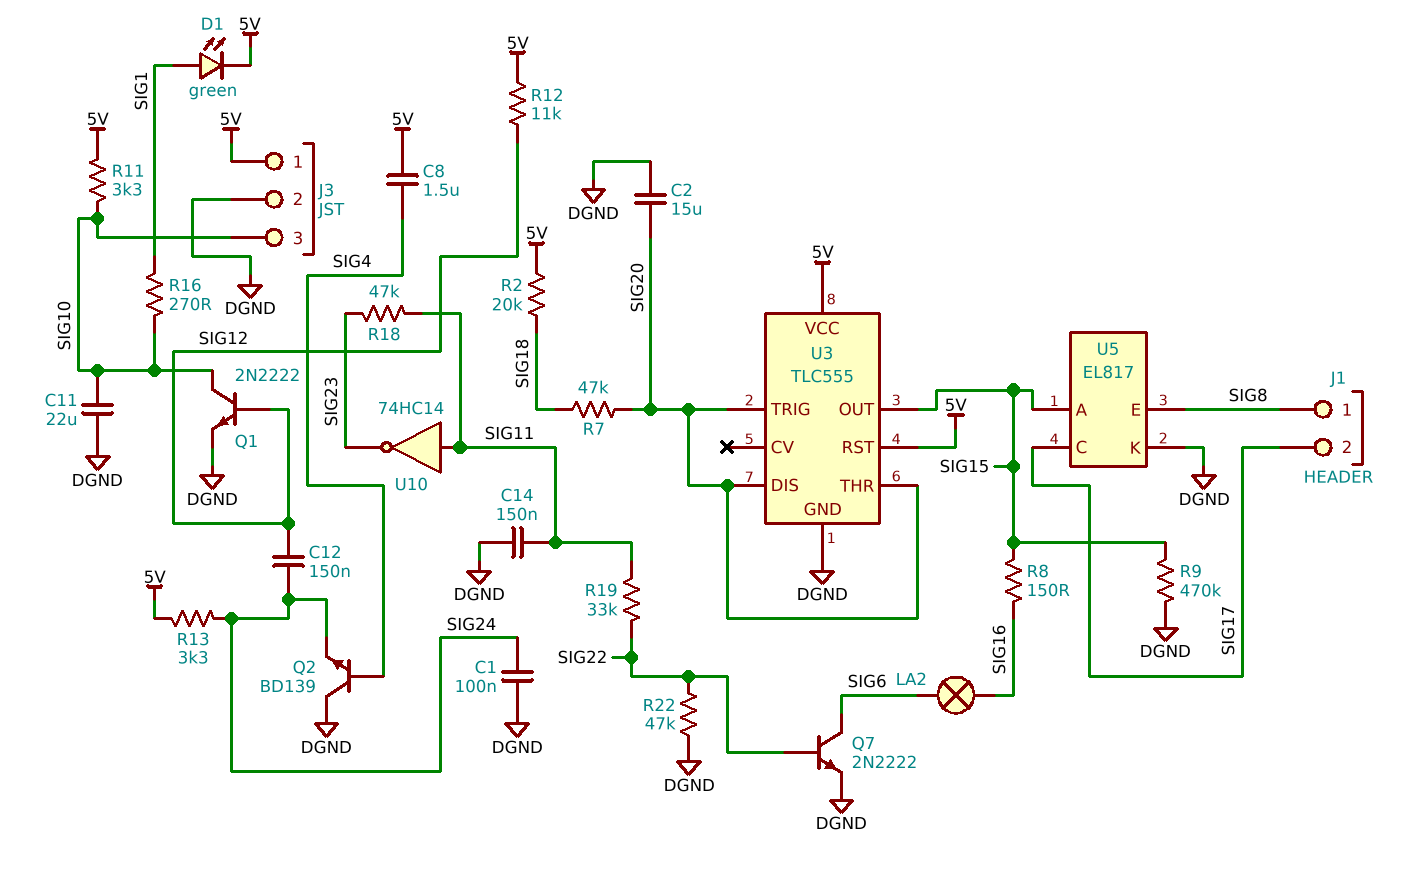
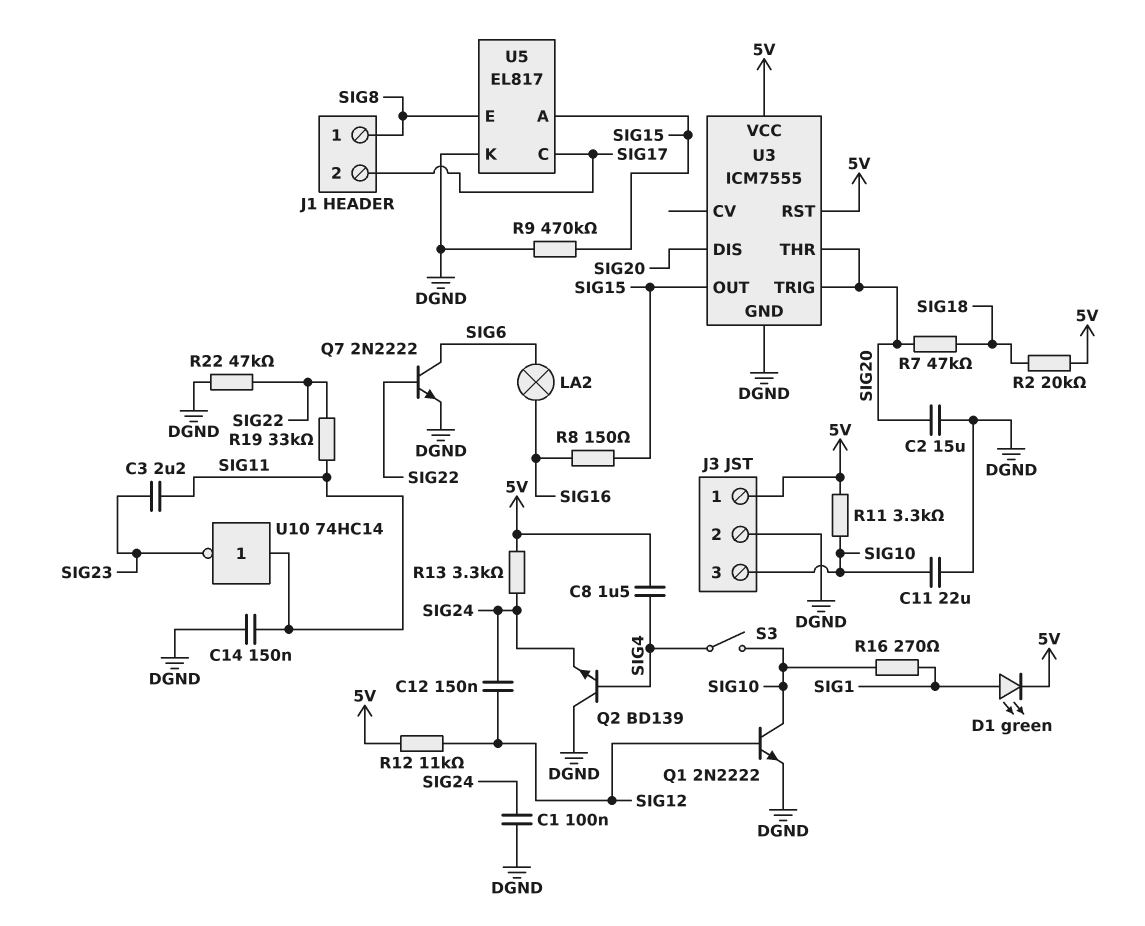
C3: none -> 2.2uF (SIG11, SIG23)
R18: 47k (SIG11, SIG23) -> none
S3: none -> switch (SIG4, SIG10)
U3: TLC555 -> ICM7555

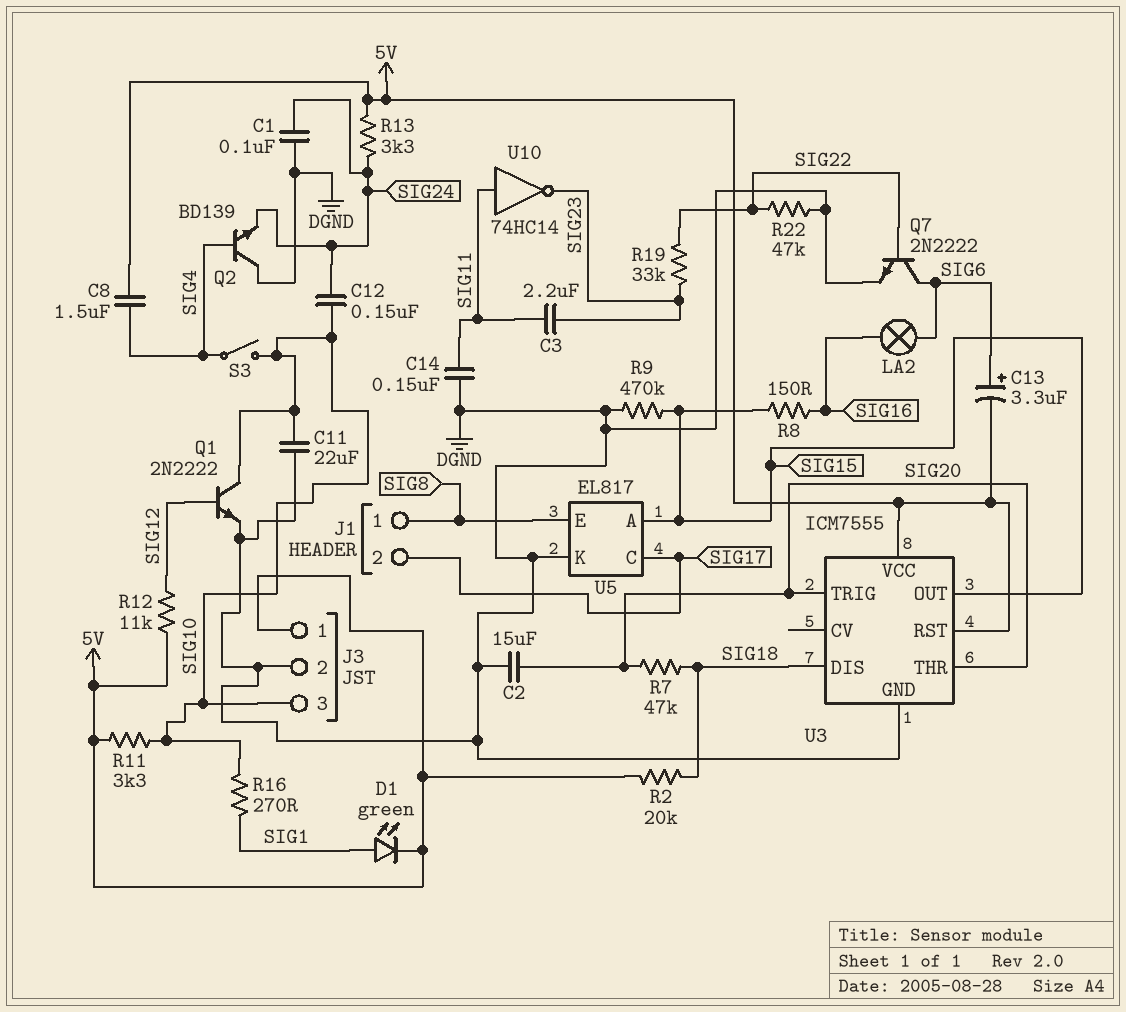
C12: 150nF (SIG12, SIG24) -> 150nF (SIG10, SIG24)
C13: none -> 3.3uF (plus SIG6, minus 5V)
R19: 33k (SIG11, SIG22) -> 33k (SIG22, SIG23)
U3 pin DIS: SIG20 -> SIG18

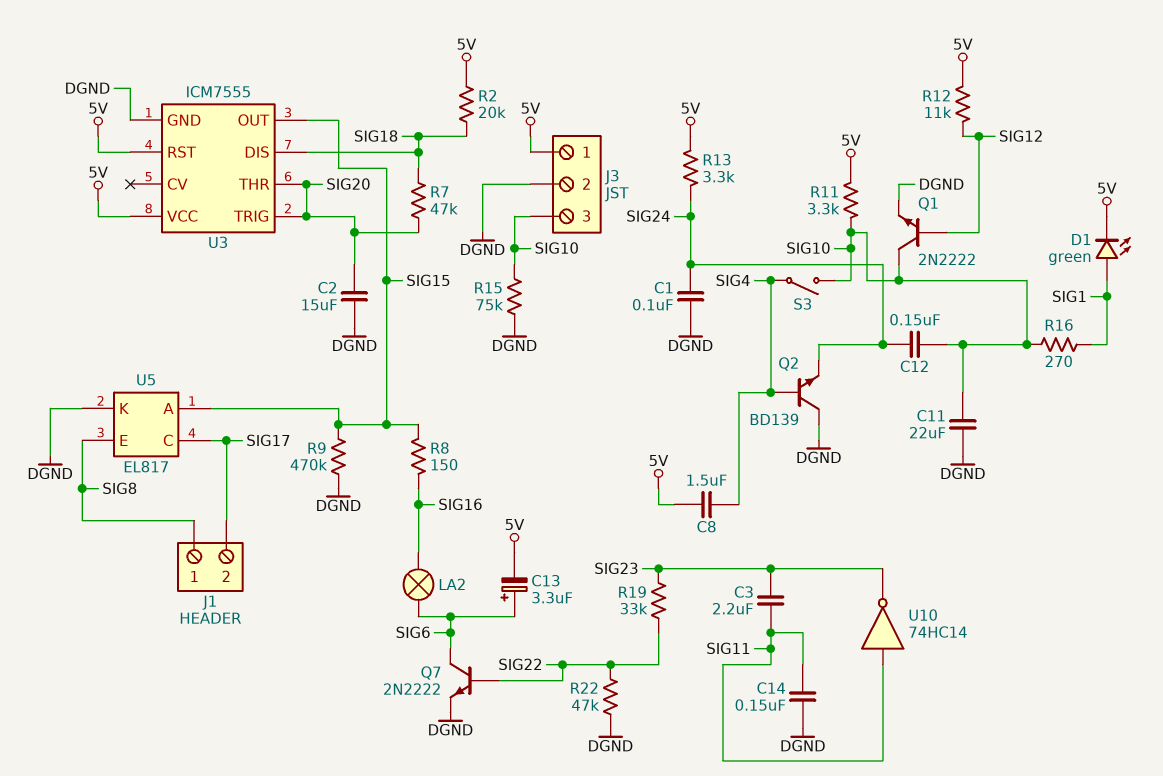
R15: none -> 75k (DGND, SIG10)

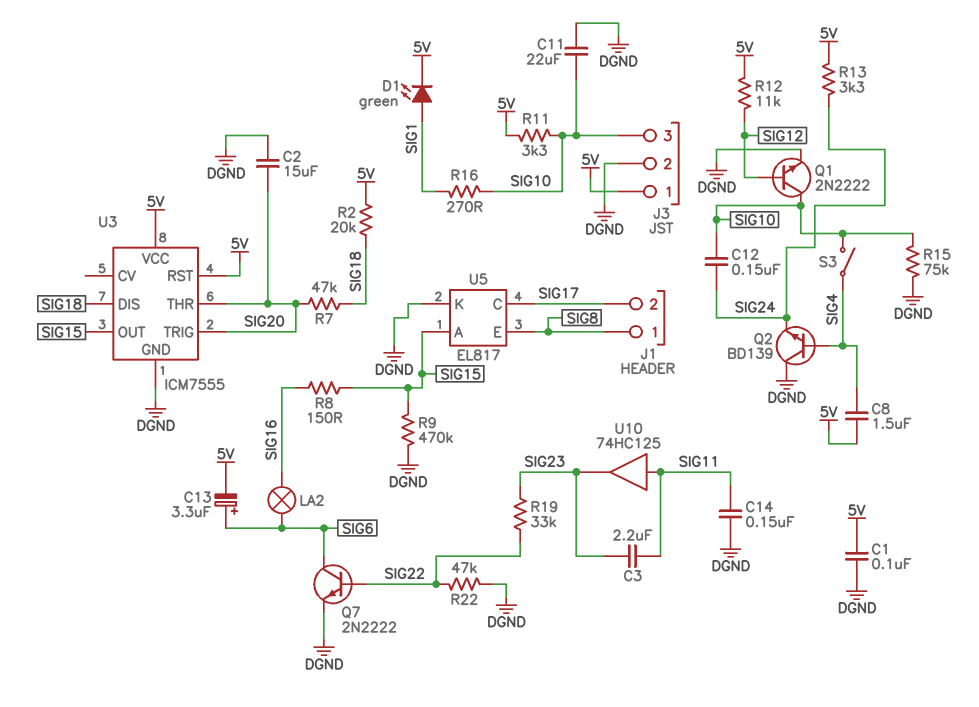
C1: 100nF (DGND, SIG24) -> 100nF (5V, DGND)
U10: NOT 74HC14 (in SIG11, out SIG23) -> buffer 74HC125 (in SIG11, out SIG23)

